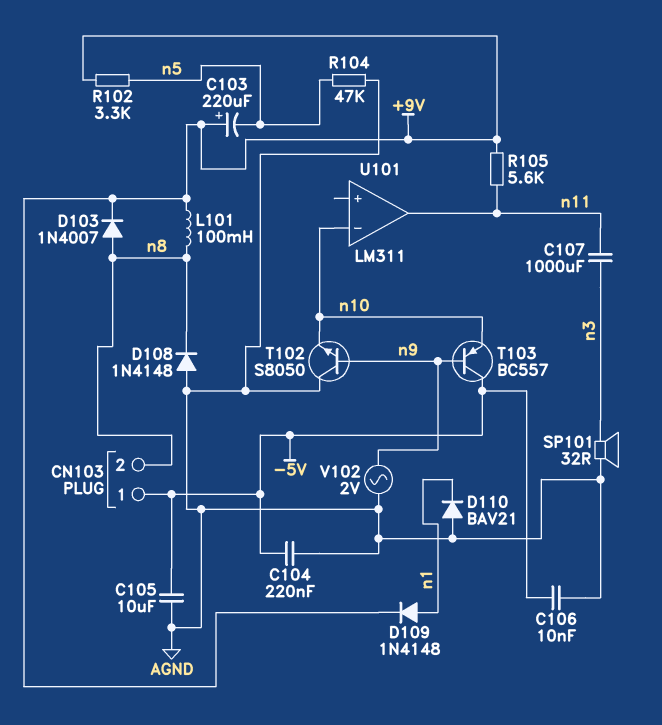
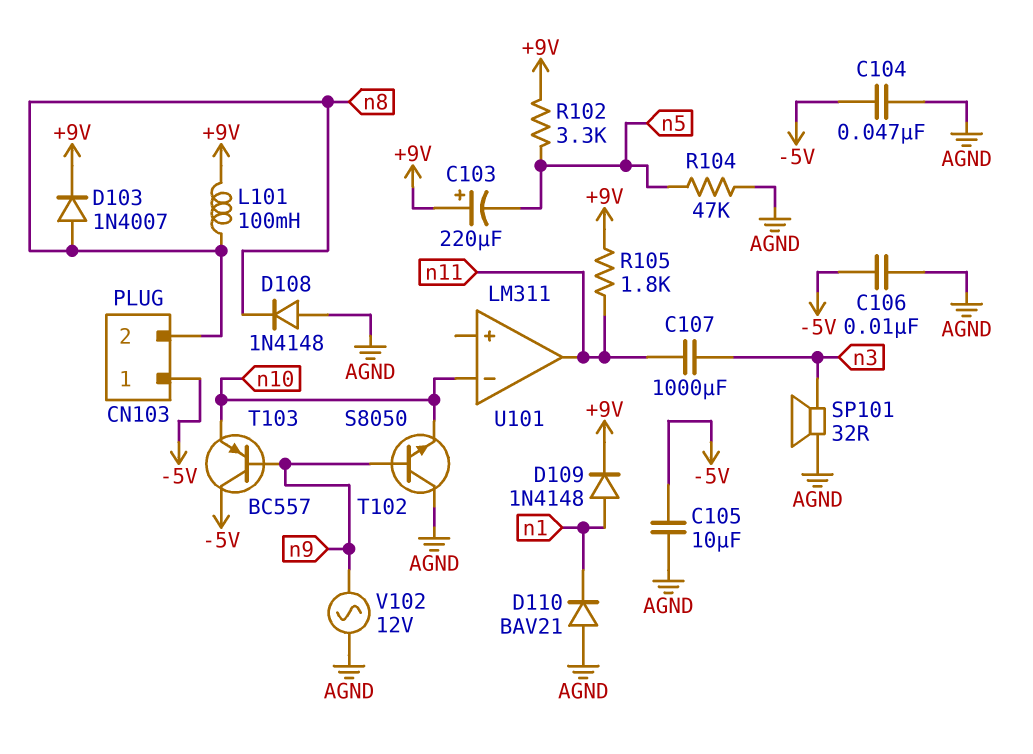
C104: 220nF (-5V, AGND) -> 47nF (-5V, AGND)
R105: 5.6k (+9V, n11) -> 1.8k (+9V, n11)
V102: AC 2V (AGND, n9) -> AC 12V (AGND, n9)

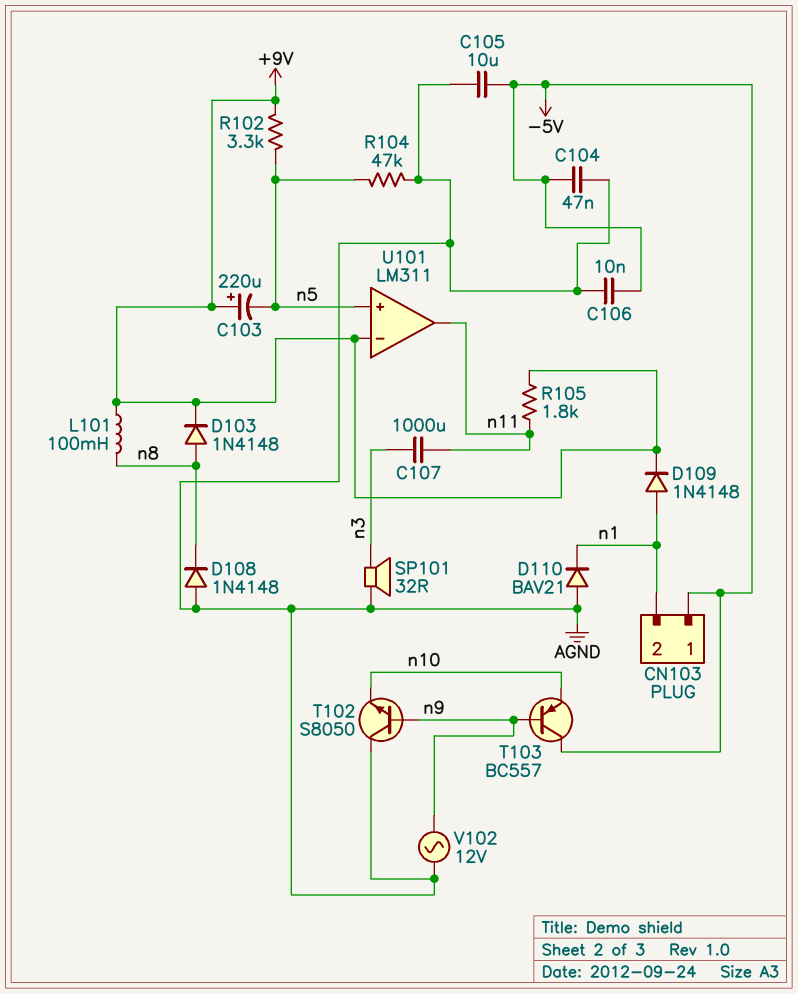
CN103 pin 2: n8 -> n1
D103: diode 1N4007 (A n8, K +9V) -> diode 1N4148 (A n8, K +9V)
U101 pin in+: none -> n5
U101 pin in-: n10 -> +9V

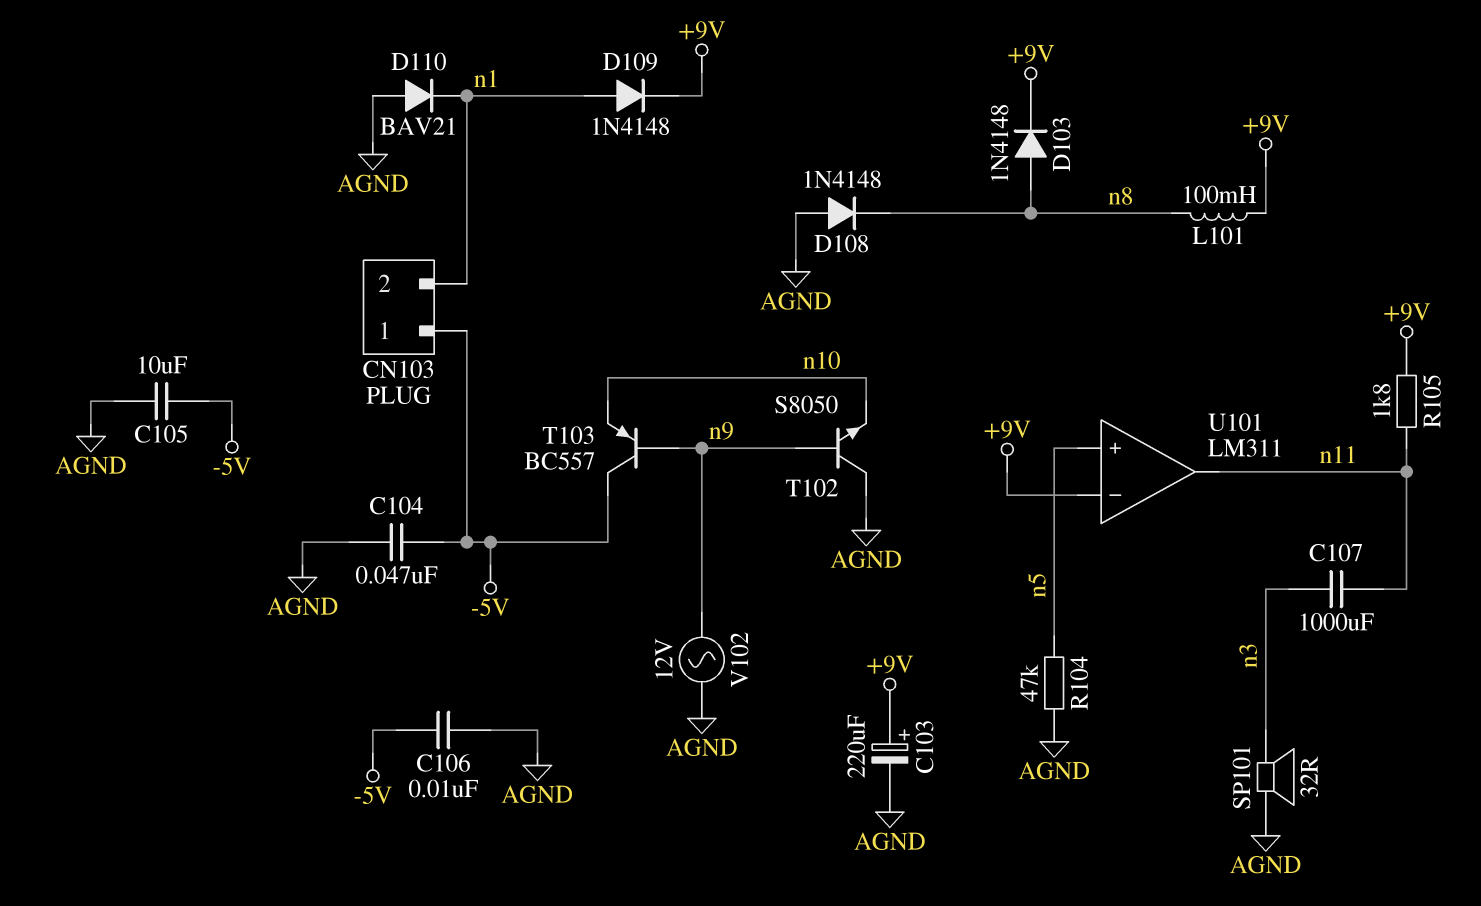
C103: 220uF (plus +9V, minus n5) -> 220uF (plus +9V, minus AGND)
R102: 3.3k (+9V, n5) -> none

